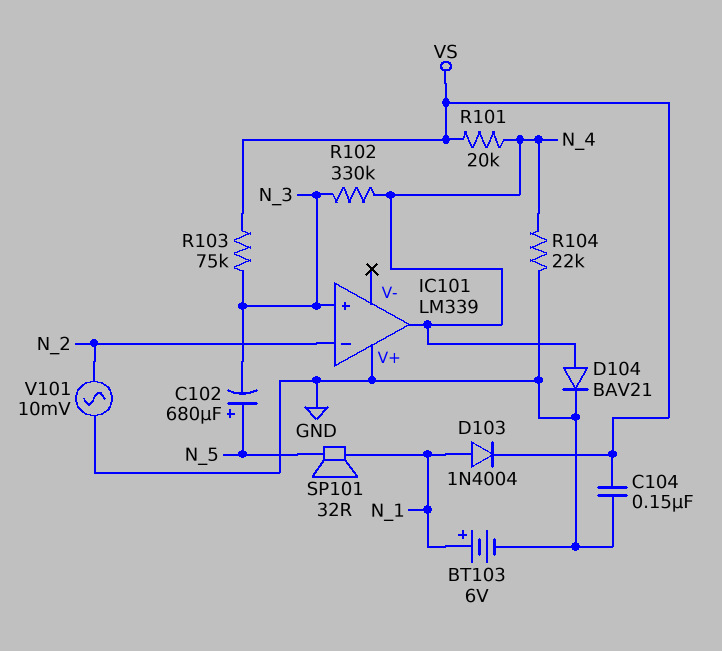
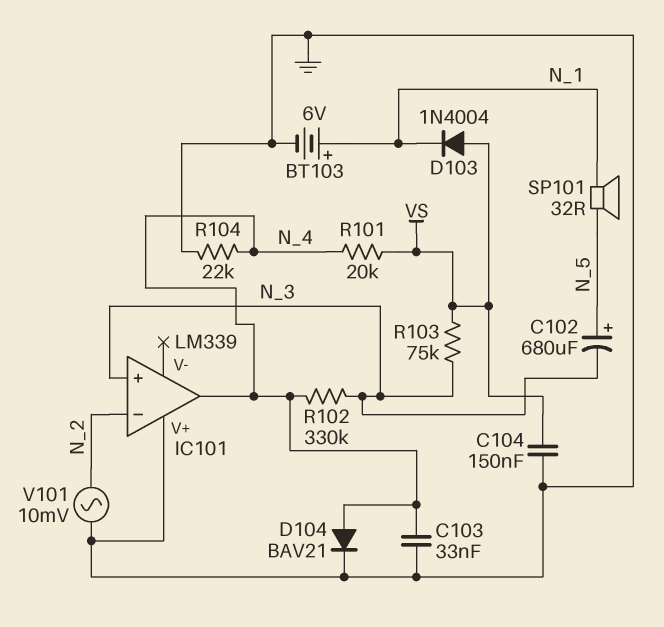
C103: none -> 33nF (GND, N_4)
D103: diode 1N4004 (A N_1, K VS) -> diode 1N4004 (A VS, K N_1)

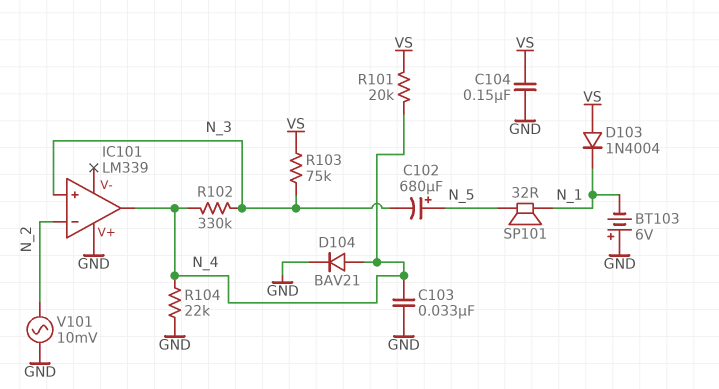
BT103: 6V (plus N_1, minus GND) -> 6V (plus GND, minus N_1)

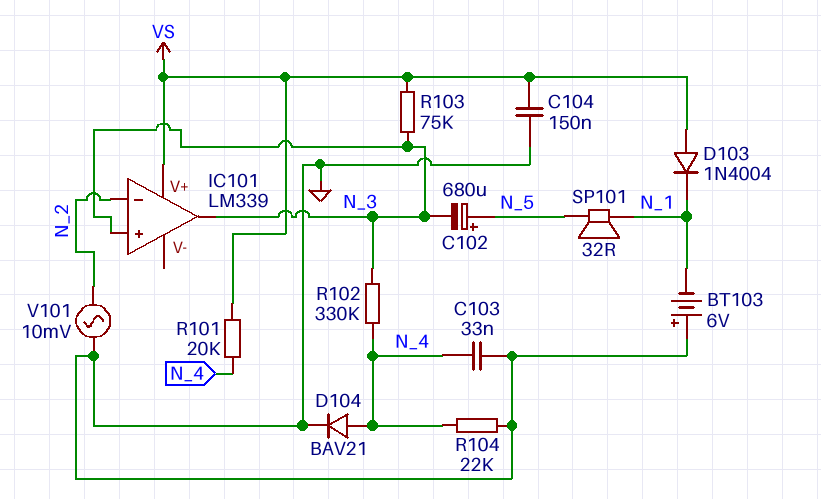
IC101 pin V+: GND -> VS
IC101 pin out: N_4 -> N_3

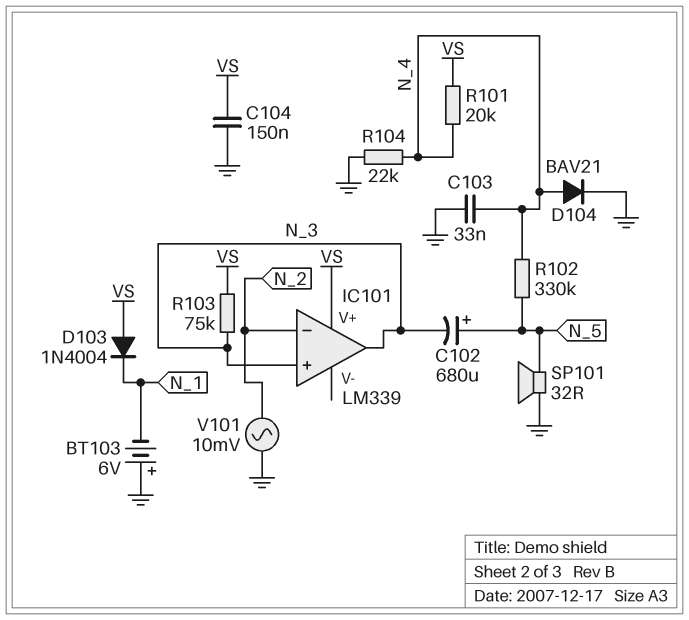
R102: 330k (N_3, N_4) -> 330k (N_4, N_5)
SP101: speaker 32R (N_1, N_5) -> speaker 32R (GND, N_5)

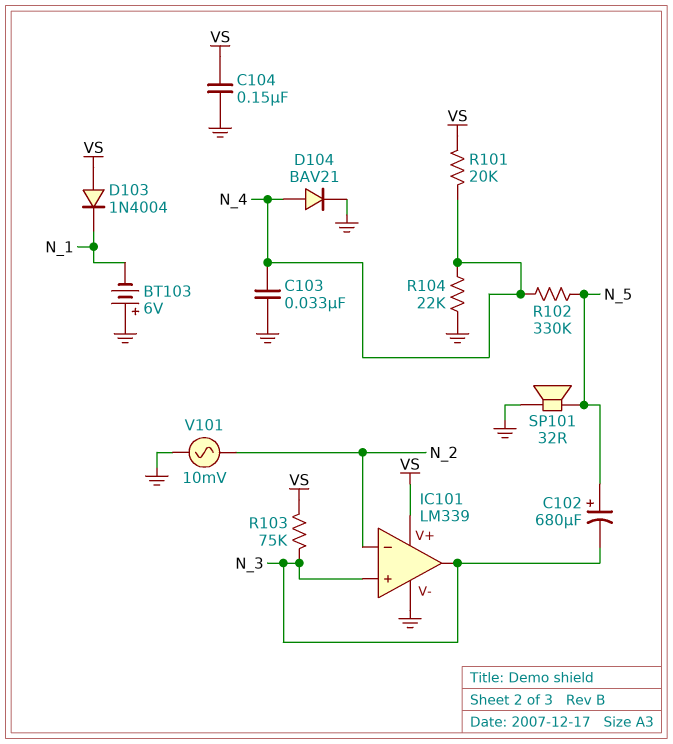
IC101 pin V-: none -> GND

